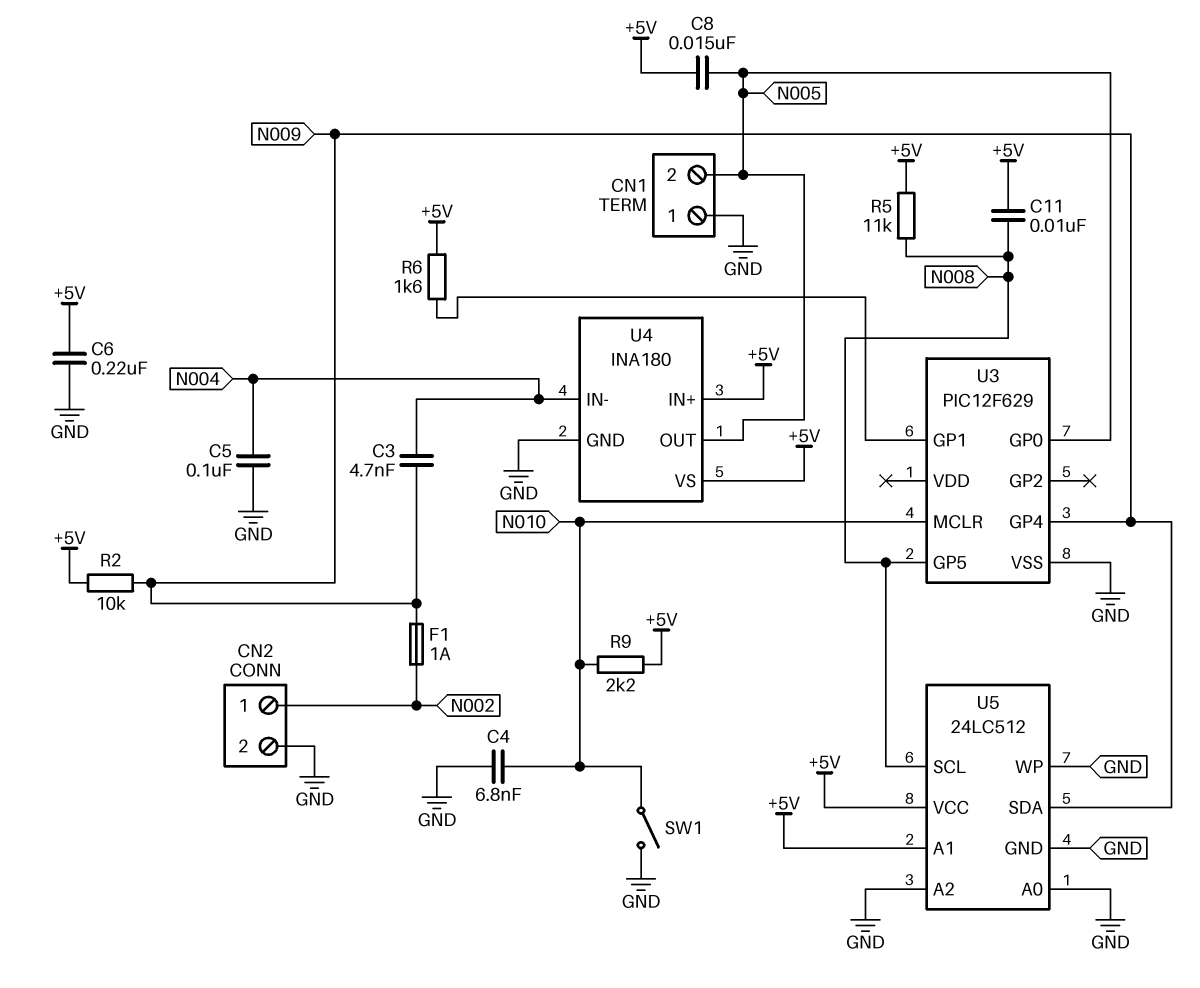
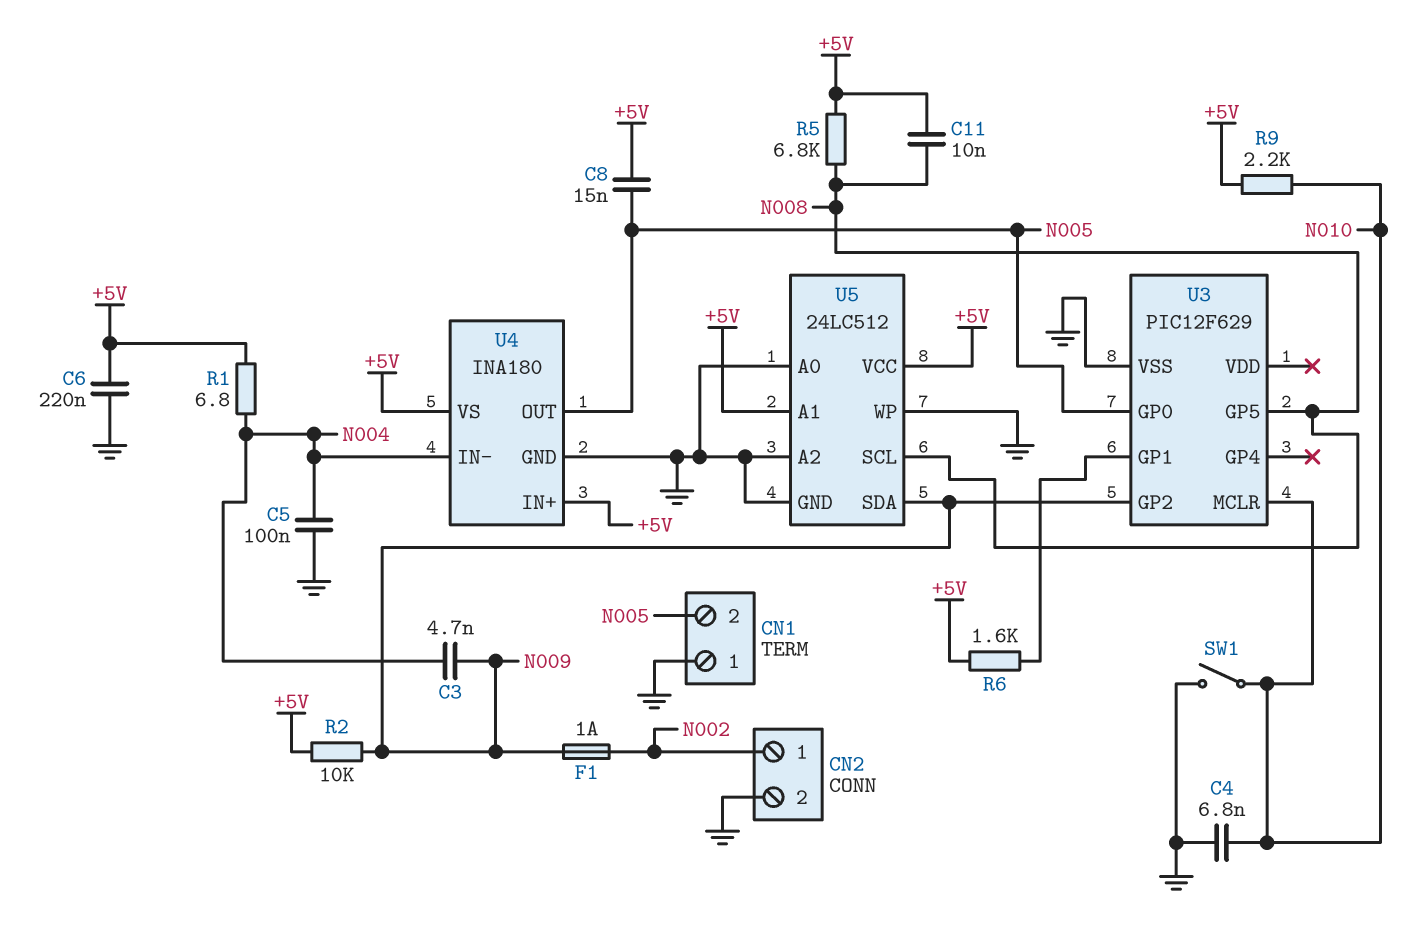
R1: none -> 6.8 (+5V, N004)
R5: 11k (+5V, N008) -> 6.8k (+5V, N008)
U3 pin GP2: none -> N009
U3 pin GP4: N009 -> none

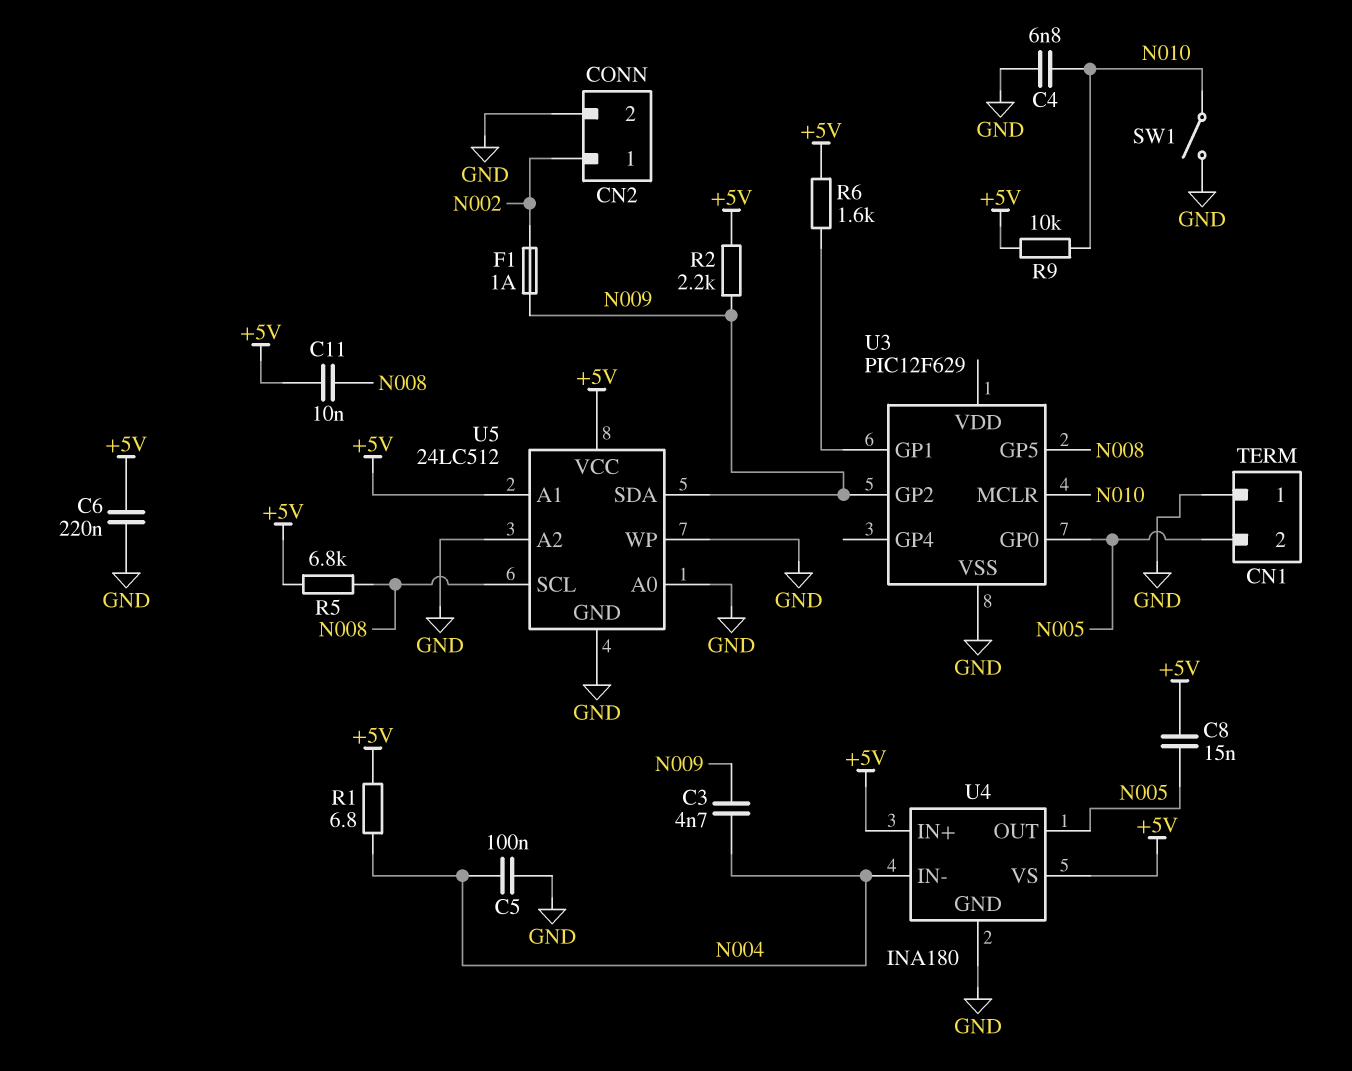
R2: 10k (+5V, N009) -> 2.2k (+5V, N009)
R9: 2.2k (+5V, N010) -> 10k (+5V, N010)

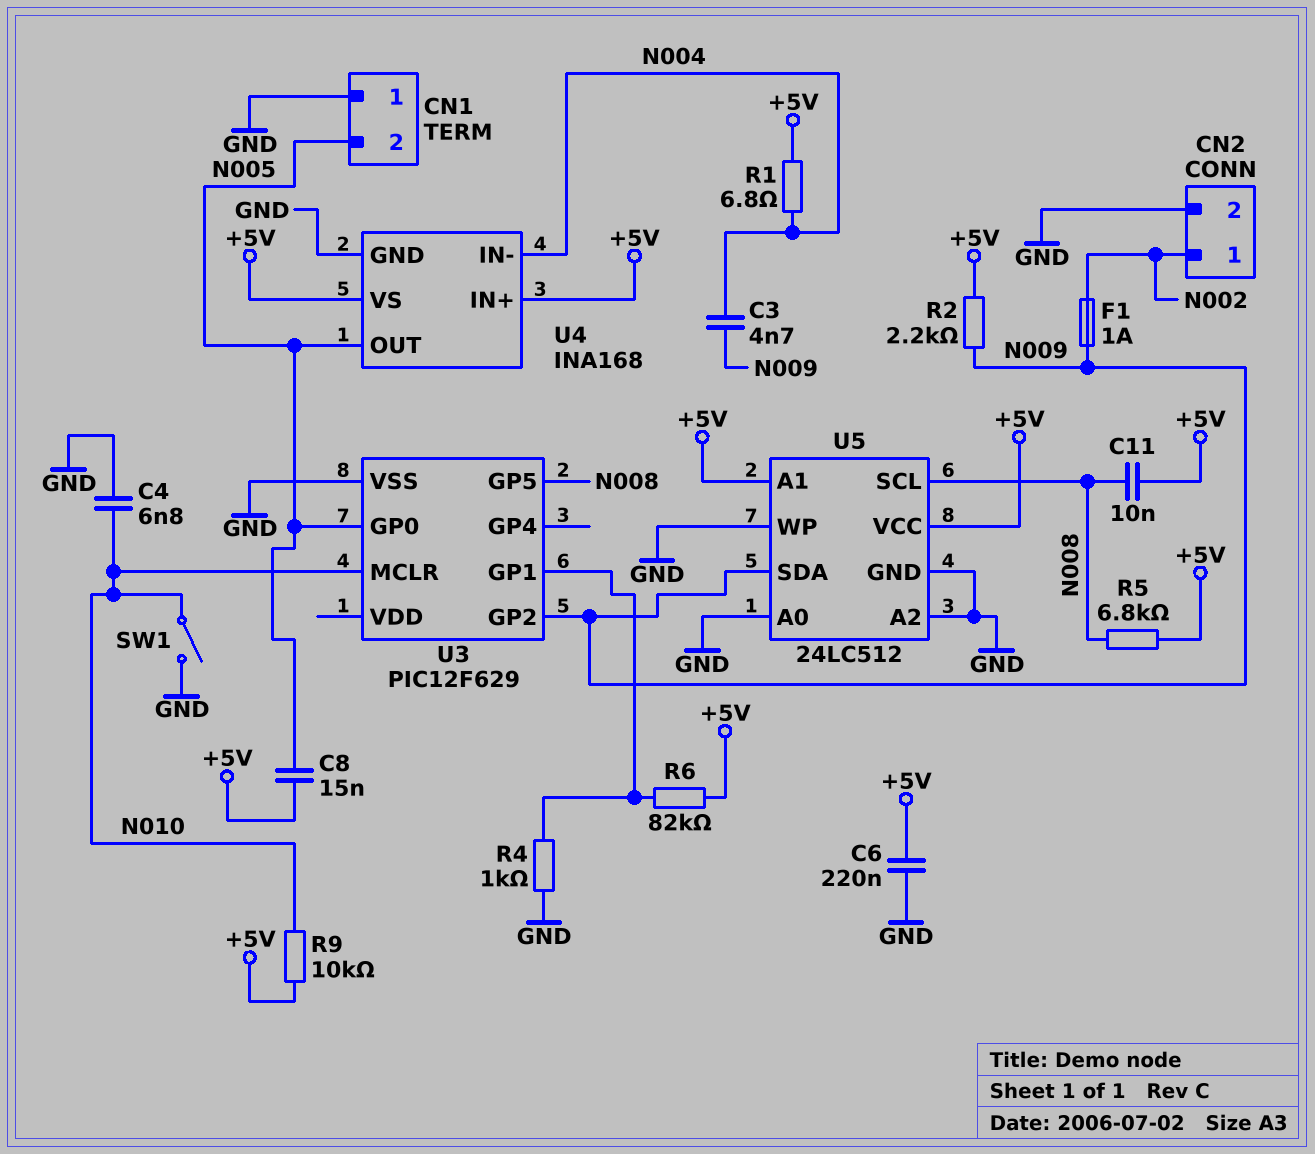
C5: 100nF (GND, N004) -> none
R4: none -> 1k (GND, U3/GP1)
R6: 1.6k (+5V, U3/GP1) -> 82k (+5V, U3/GP1)
U4: INA180 -> INA168

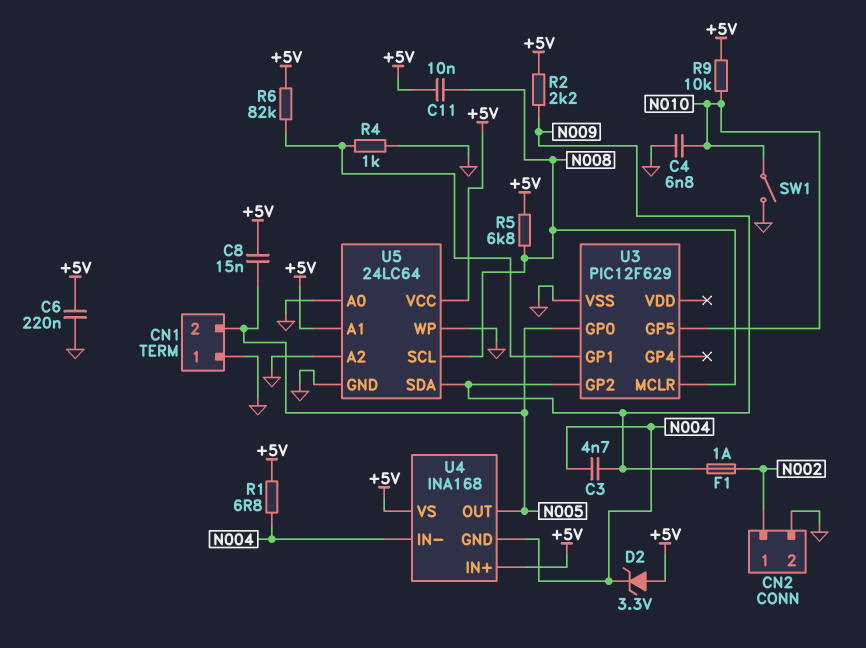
D2: none -> zener 3.3V (A +5V, K N004)
U3 pin GP5: N008 -> N010
U3 pin MCLR: N010 -> N008
U4 pin GND: GND -> N004
U5: 24LC512 -> 24LC64

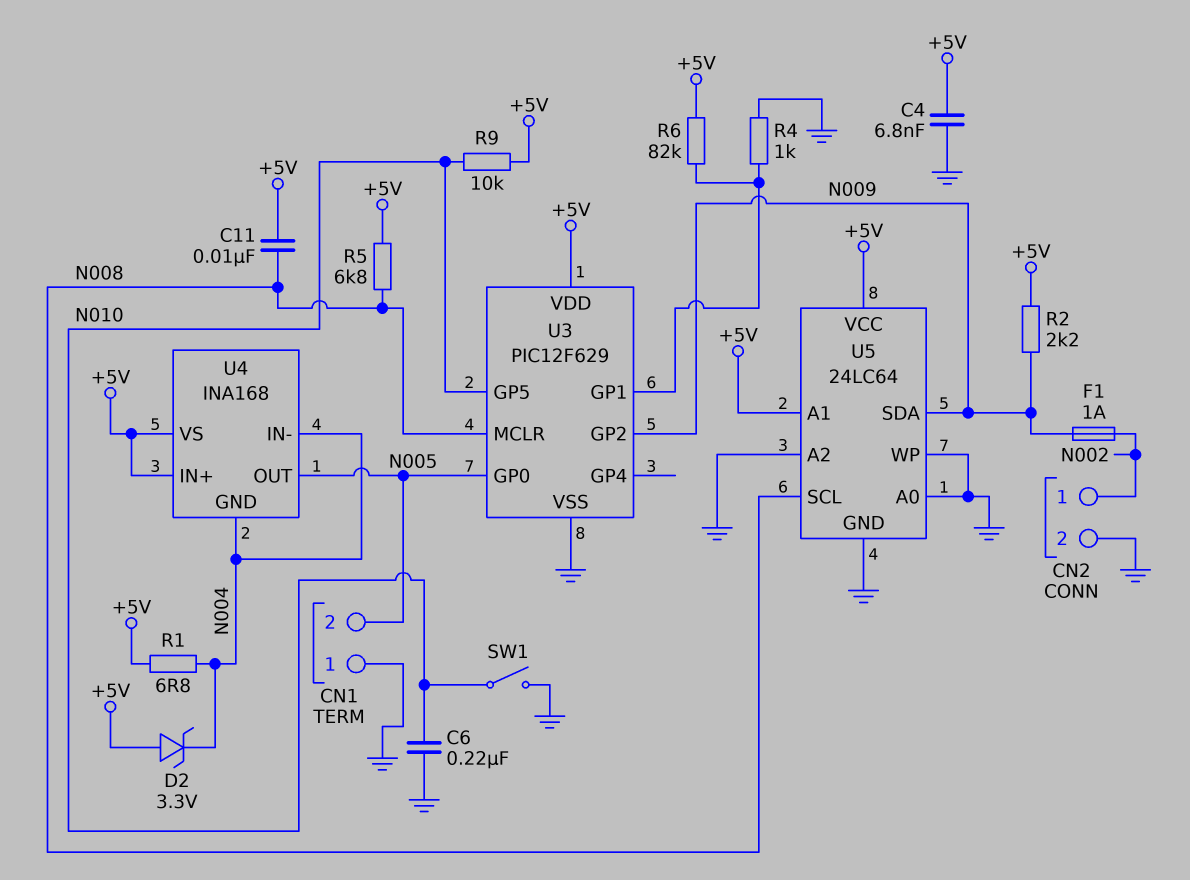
C3: 4.7nF (N004, N009) -> none
C4: 6.8nF (GND, N010) -> 6.8nF (+5V, GND)
C6: 220nF (+5V, GND) -> 220nF (GND, N010)
C8: 15nF (+5V, N005) -> none
U3 pin VDD: none -> +5V

